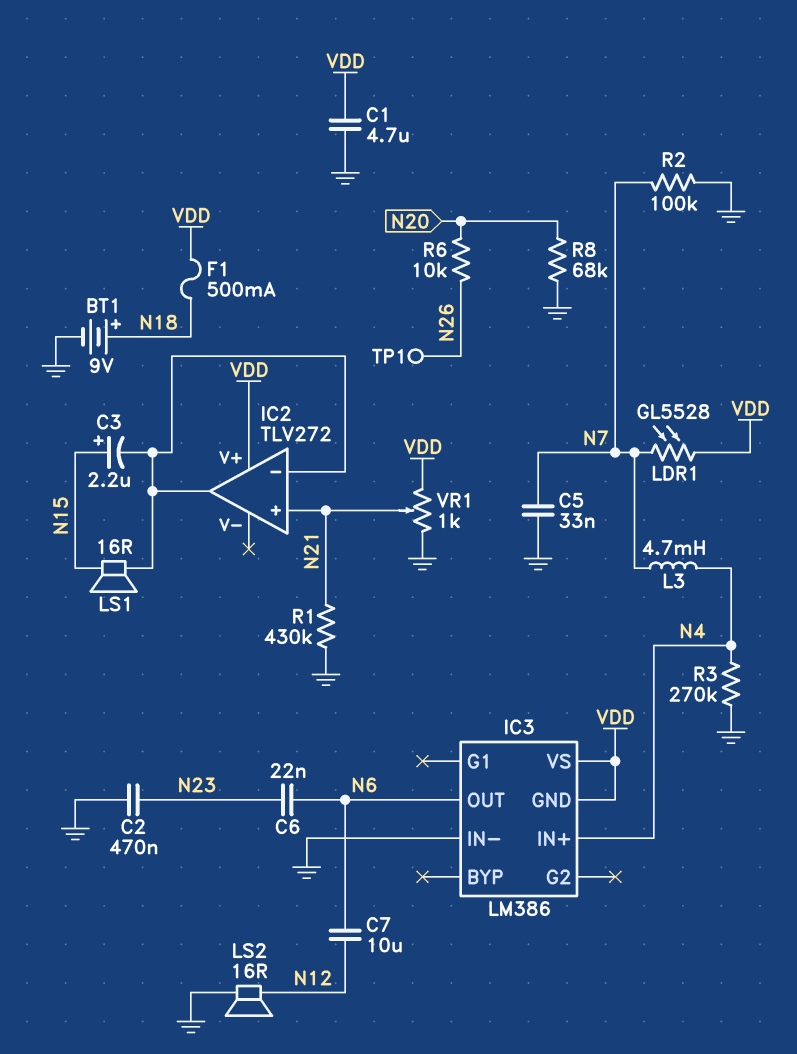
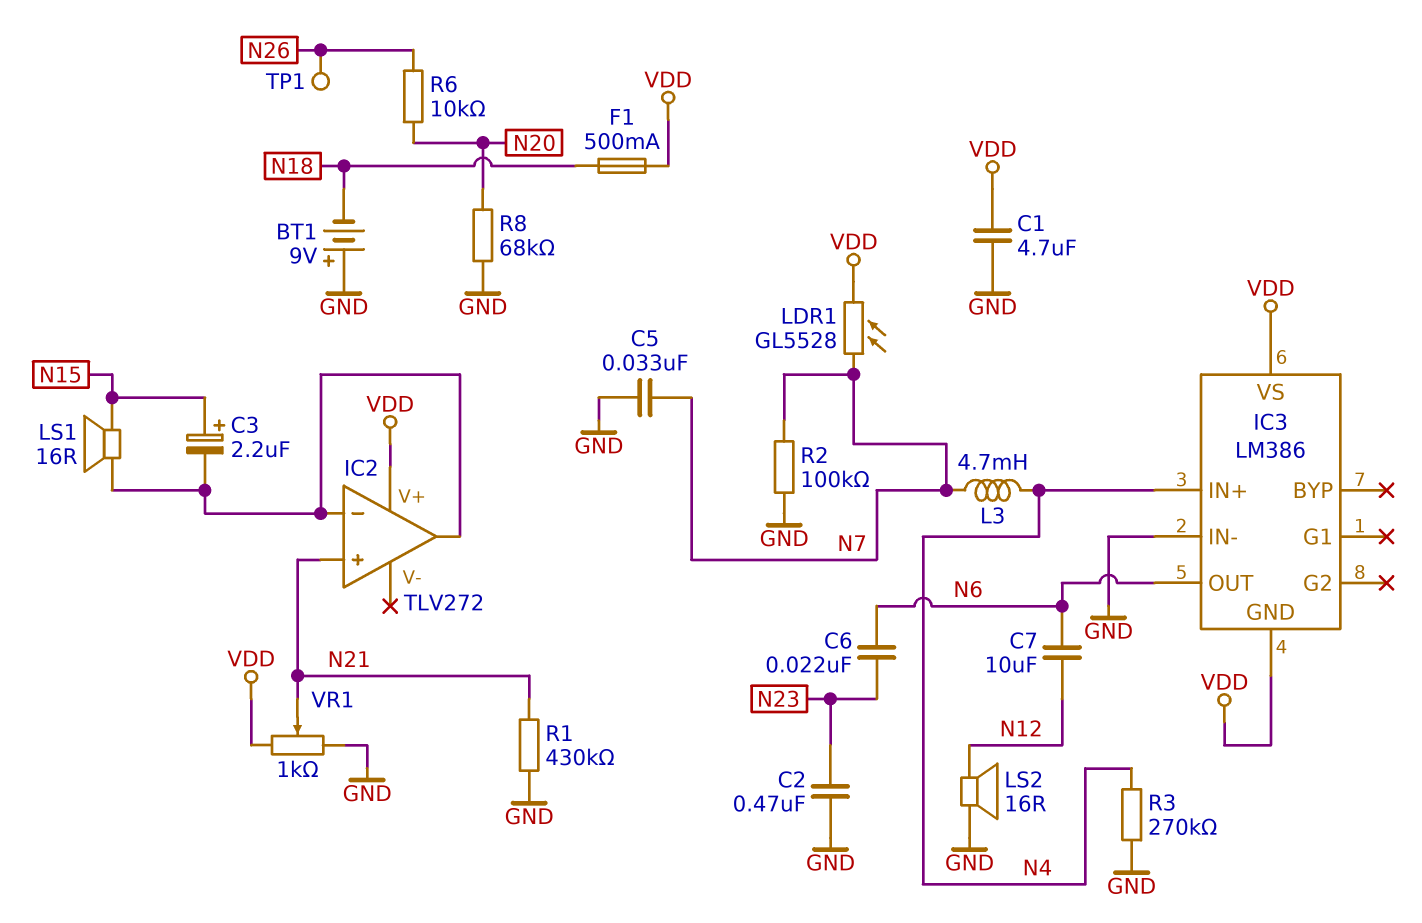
BT1: 9V (plus N18, minus GND) -> 9V (plus GND, minus N18)

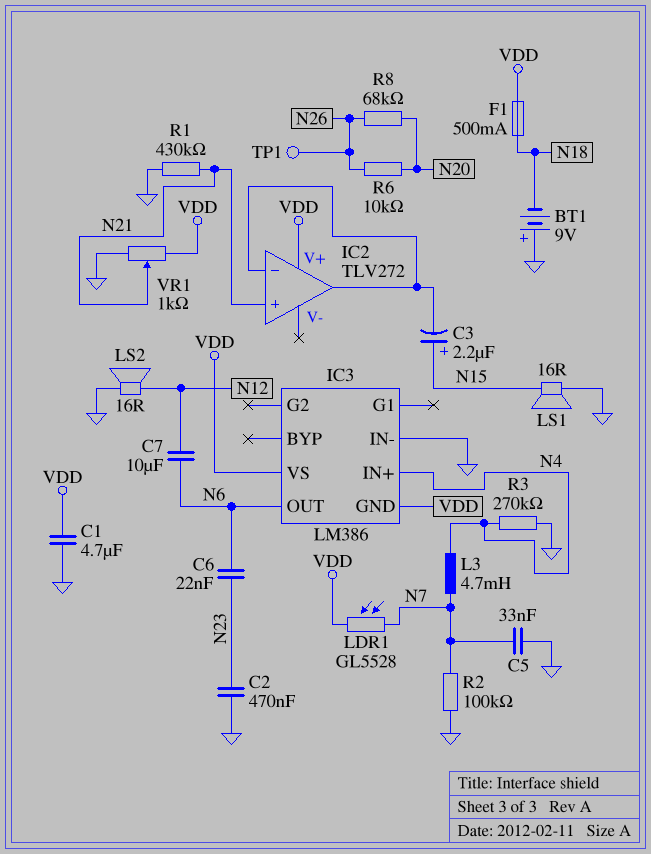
LS1: speaker 16R (IC2/in-, N15) -> speaker 16R (GND, N15)
R8: 68k (GND, N20) -> 68k (N20, N26)

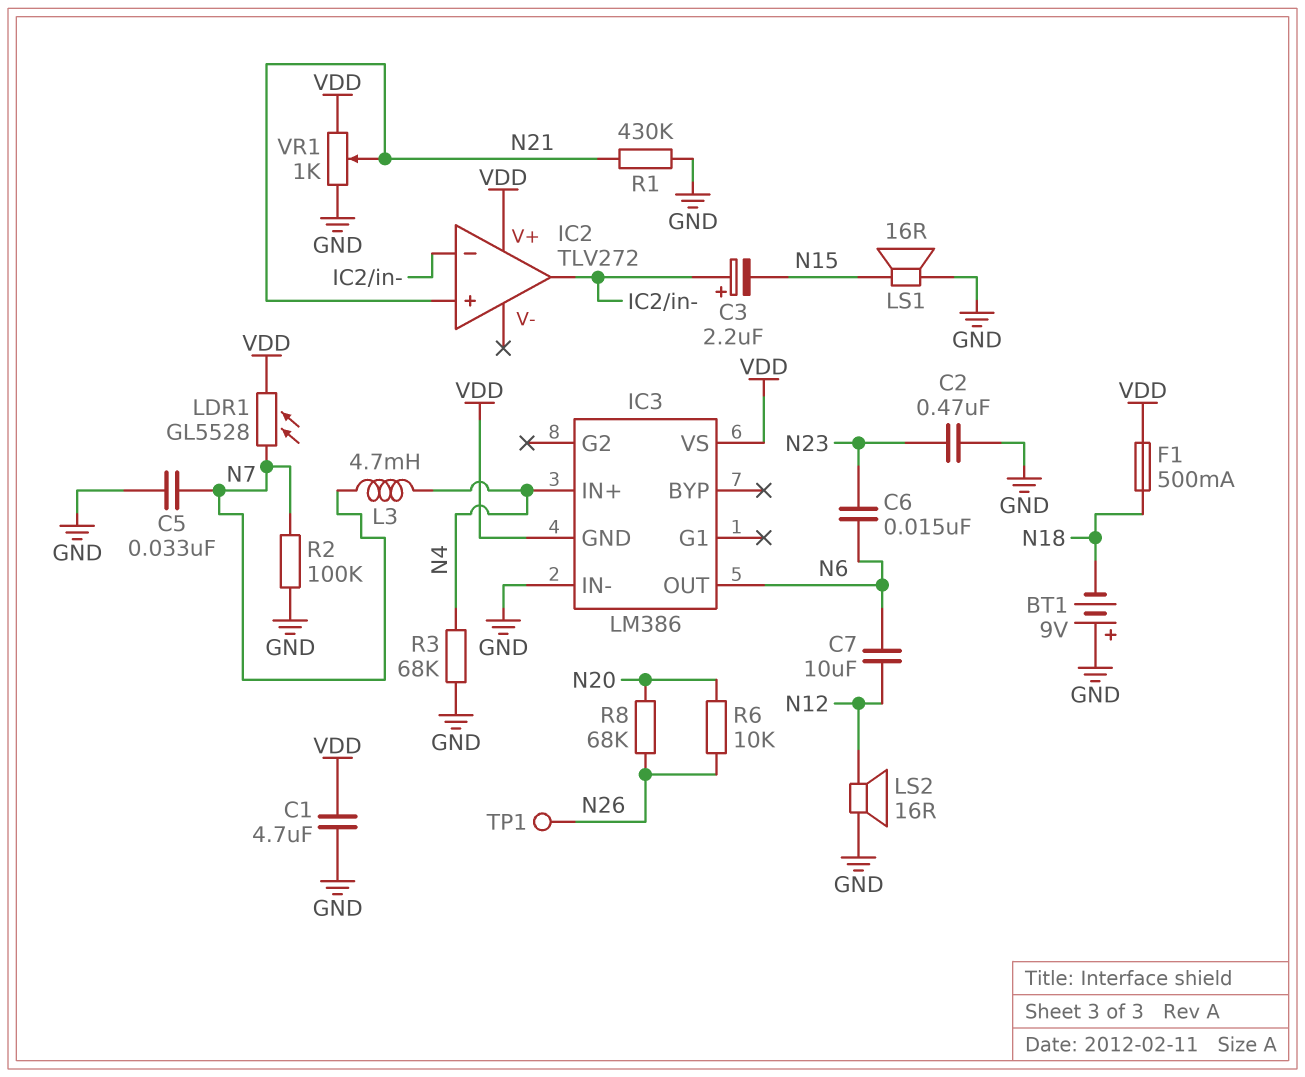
C3: 2.2uF (plus N15, minus IC2/in-) -> 2.2uF (plus IC2/in-, minus N15)
C6: 22nF (N6, N23) -> 15nF (N6, N23)
R3: 270k (GND, N4) -> 68k (GND, N4)

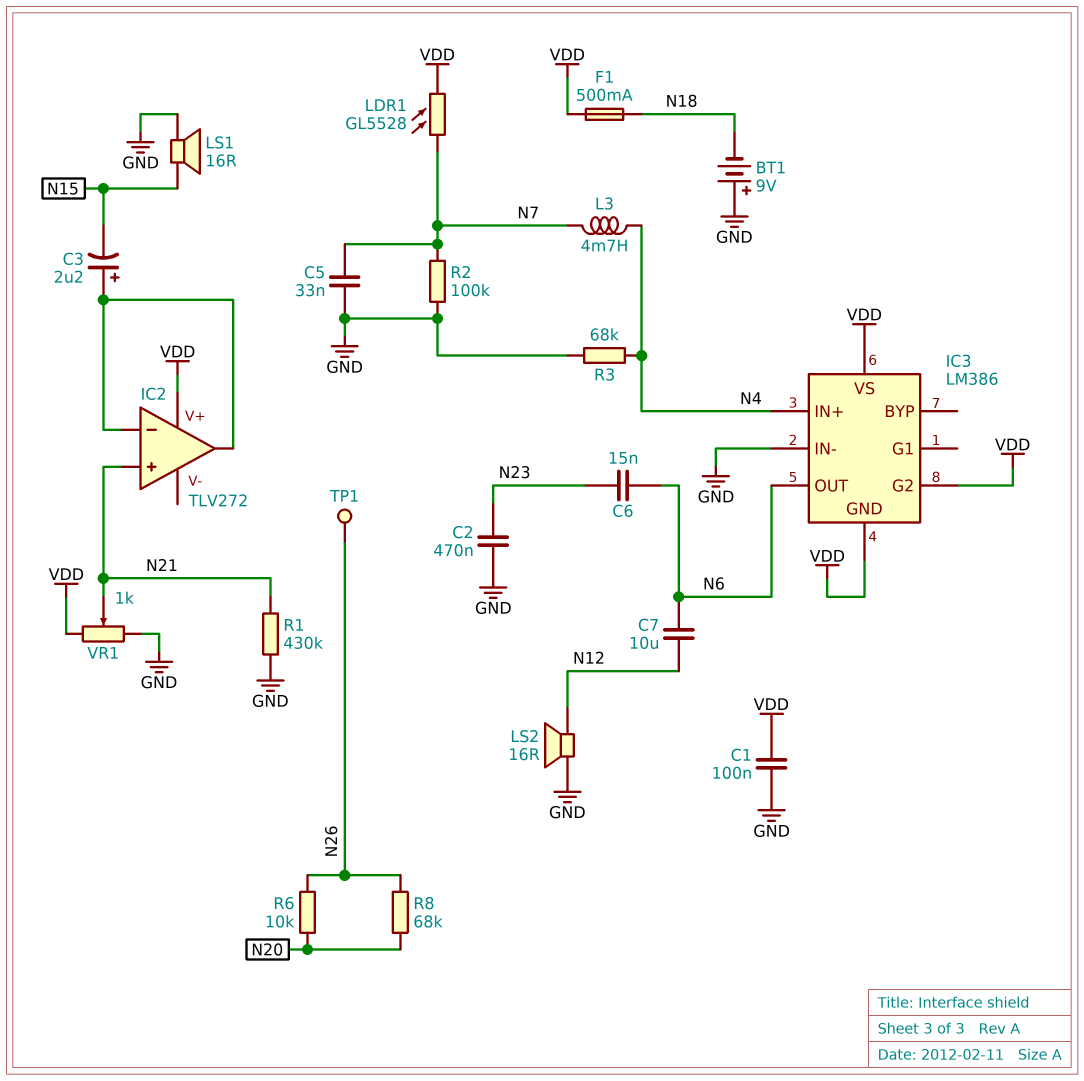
C1: 4.7uF (GND, VDD) -> 100nF (GND, VDD)
IC3 pin G2: none -> VDD

